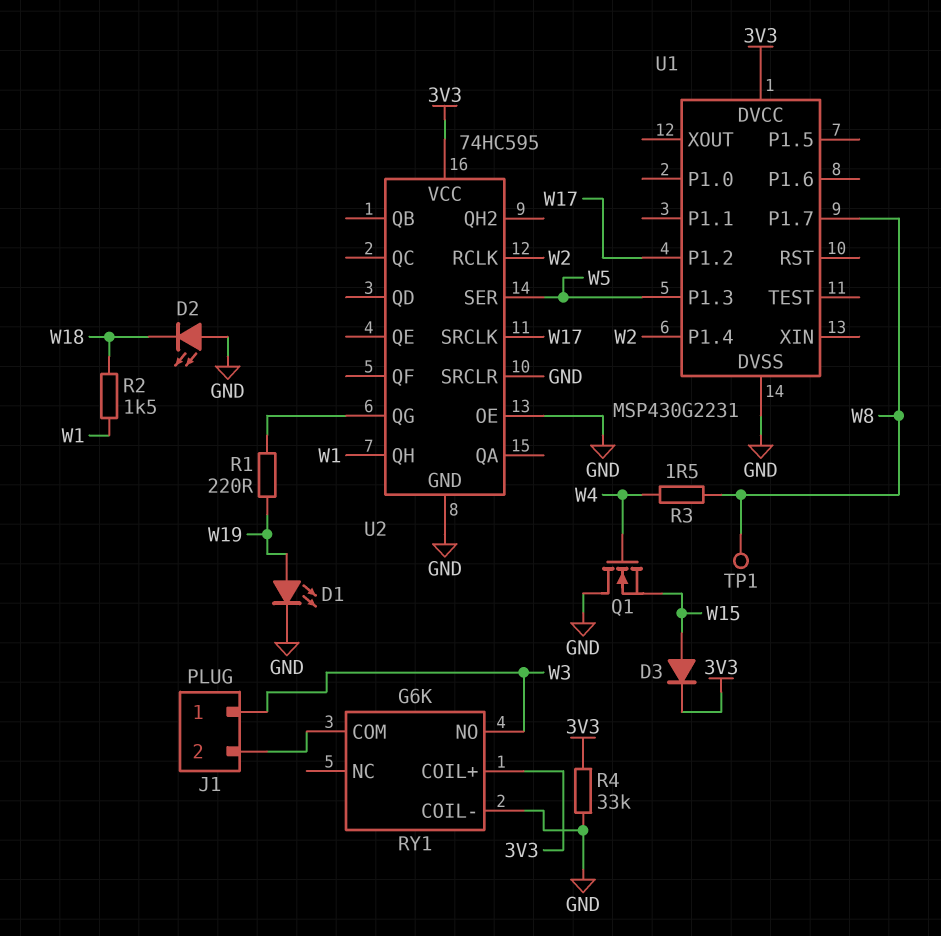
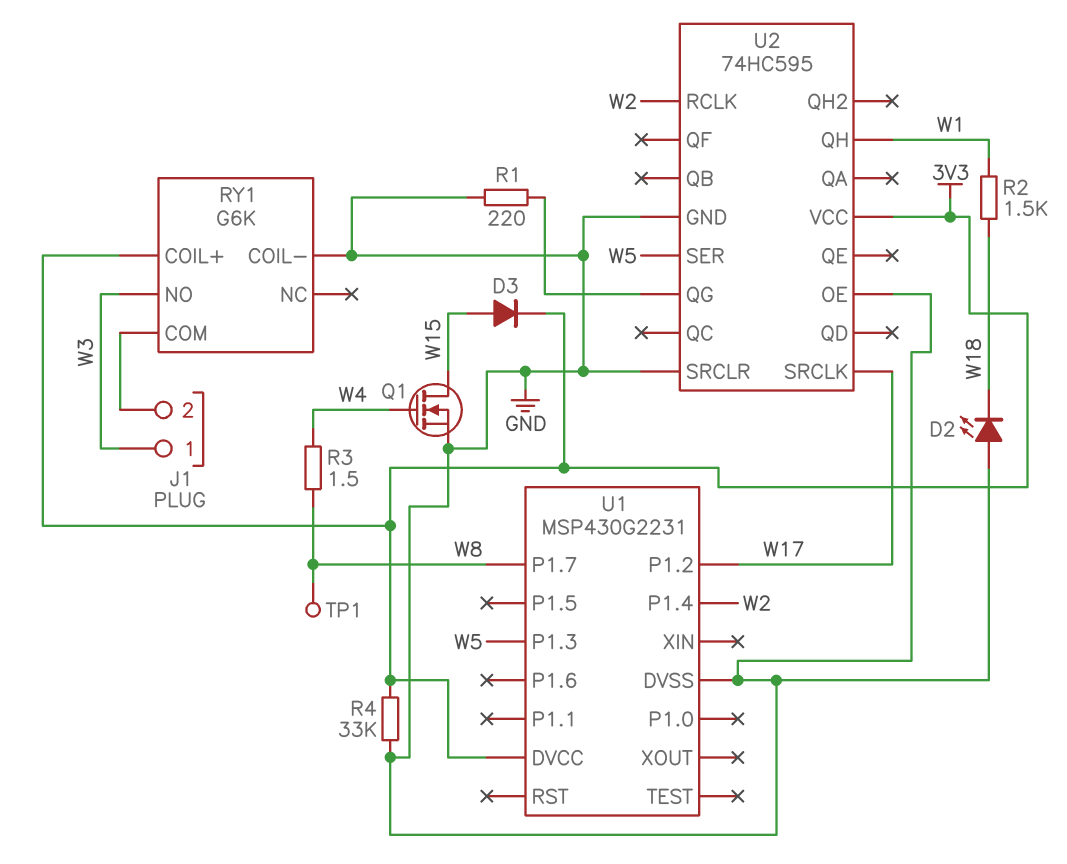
D1: LED (A W19, K GND) -> none
Q1: NMOS (G W4, D GND, S W15) -> NMOS (G W4, D W15, S GND)
R1: 220 (U2/QG, W19) -> 220 (GND, U2/QG)

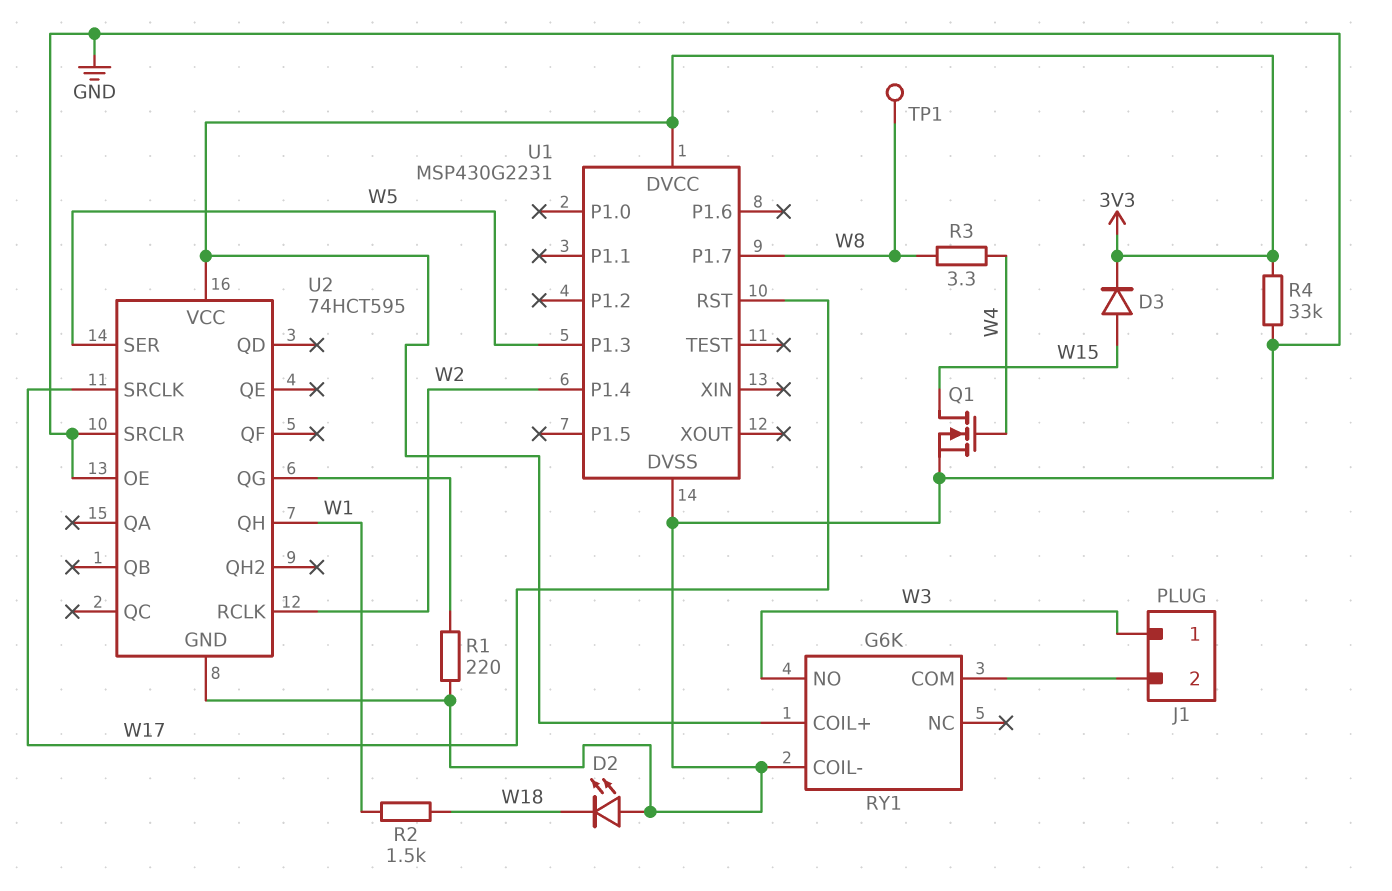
R3: 1.5 (W4, W8) -> 3.3 (W4, W8)
U1 pin P1.2: W17 -> none
U1 pin RST: none -> W17
U2: 74HC595 -> 74HCT595

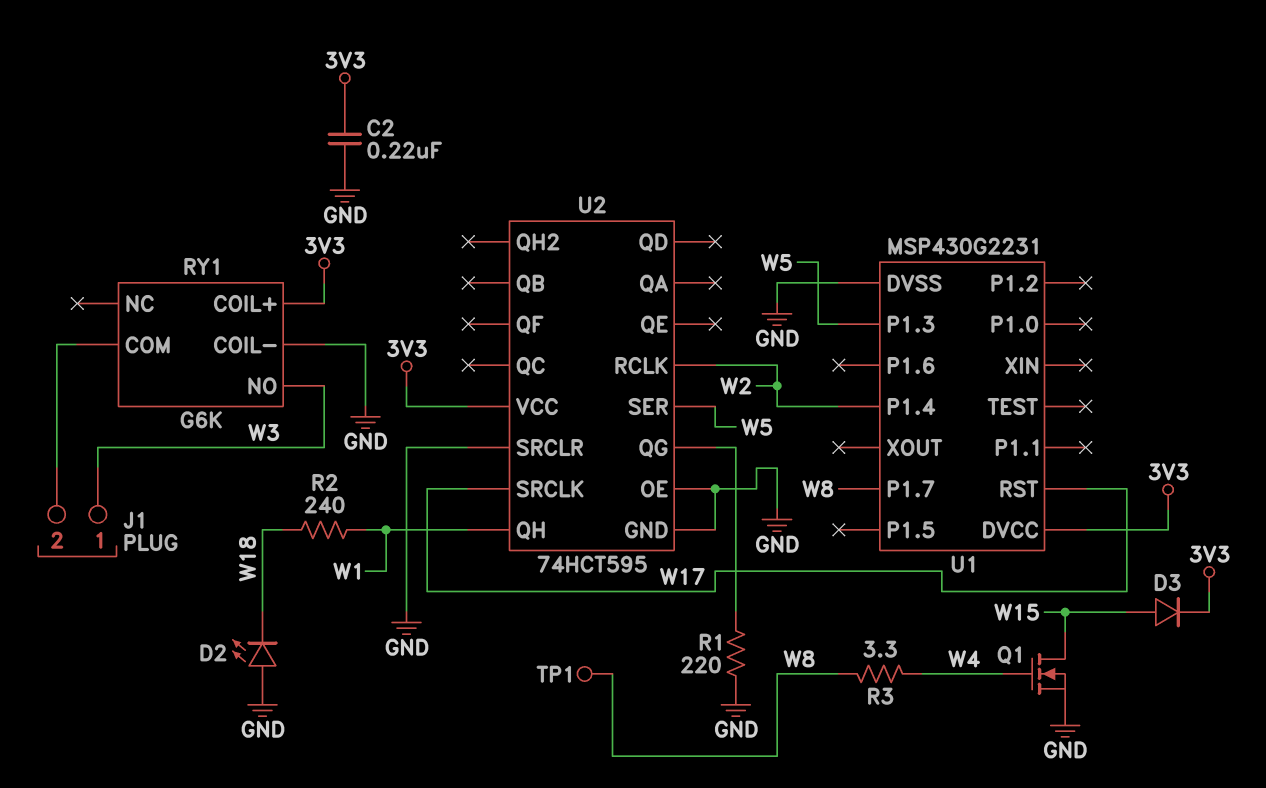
C2: none -> 220nF (3V3, GND)
R2: 1.5k (W1, W18) -> 240 (W1, W18)
R4: 33k (3V3, GND) -> none

